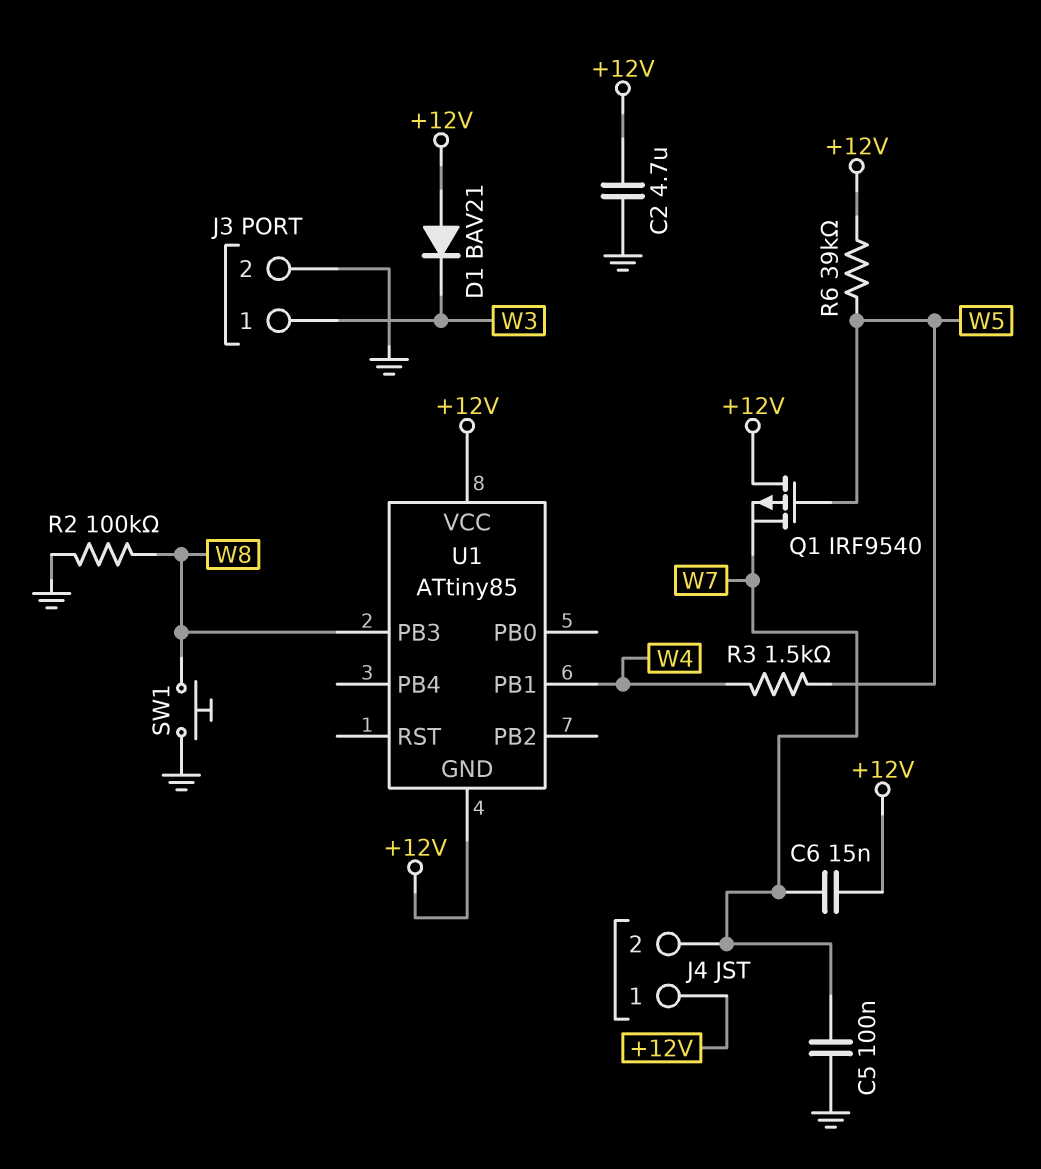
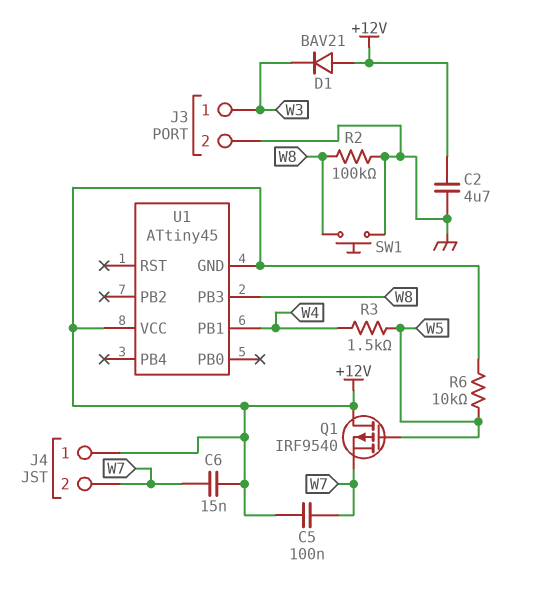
C5: 100nF (GND, W7) -> 100nF (+12V, W7)
R6: 39k (+12V, W5) -> 10k (+12V, W5)
U1: ATtiny85 -> ATtiny45

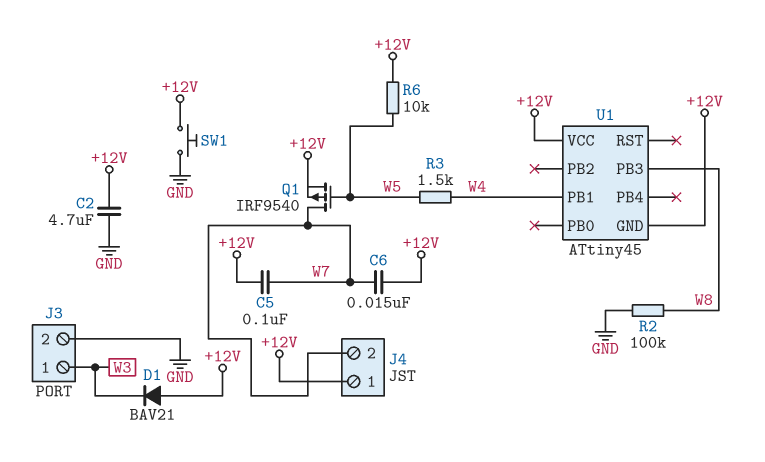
Q1: PMOS IRF9540 (G W5, D +12V, S W7) -> PMOS IRF9540 (G W5, D W7, S +12V)
SW1: button (GND, W8) -> button (+12V, GND)

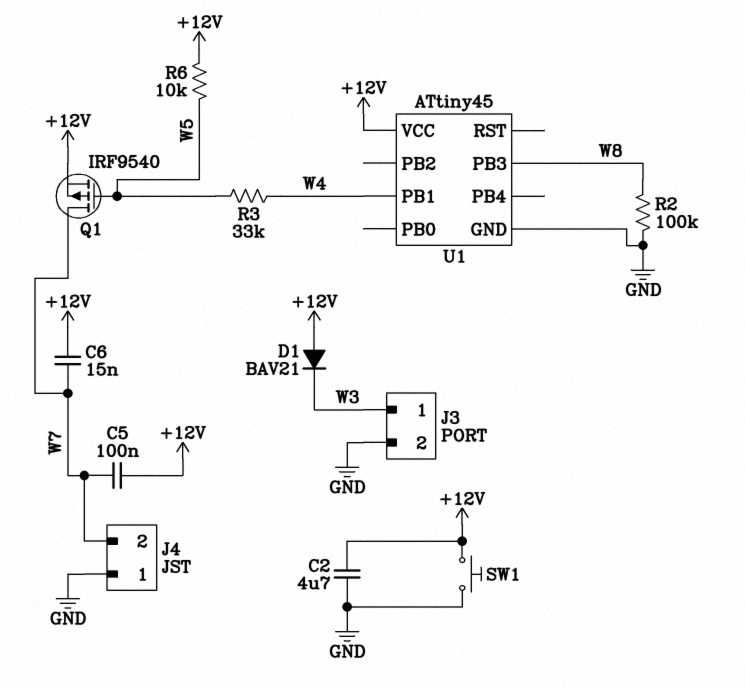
J4 pin 1: +12V -> GND
R3: 1.5k (W4, W5) -> 33k (W4, W5)
U1 pin GND: +12V -> GND

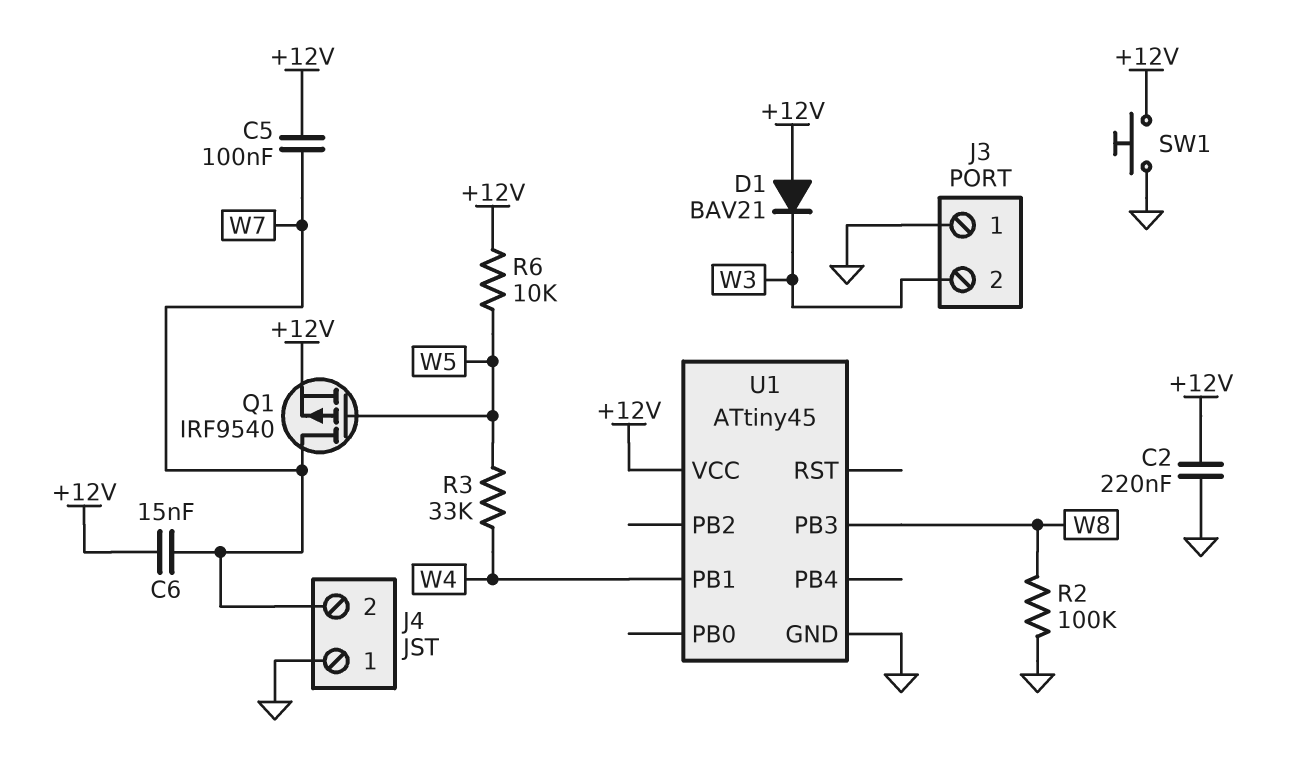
C2: 4.7uF (+12V, GND) -> 220nF (+12V, GND)
J3 pin 1: W3 -> GND
J3 pin 2: GND -> W3

